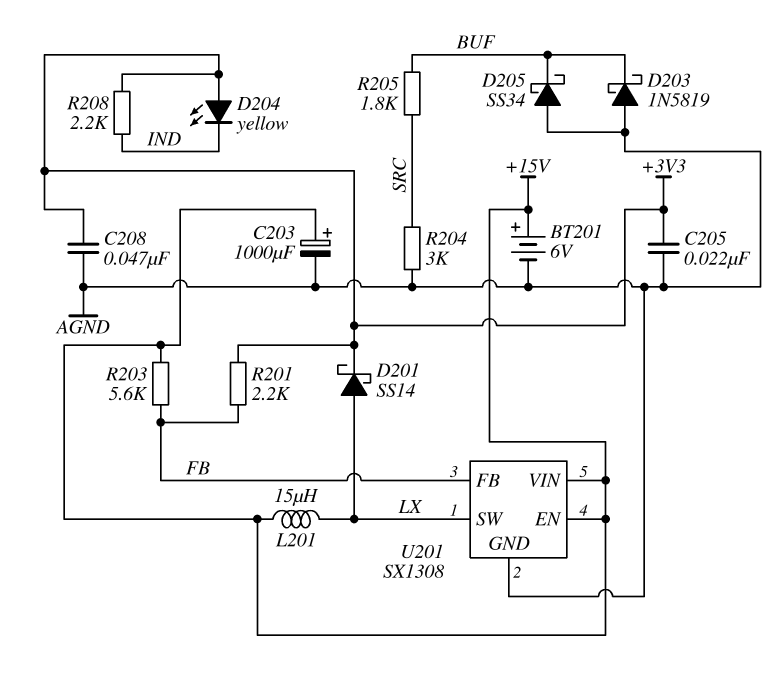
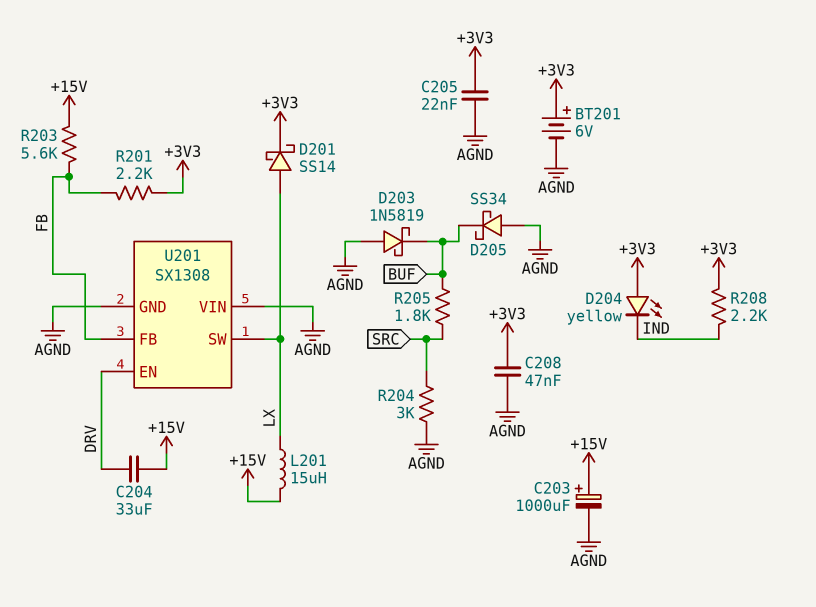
BT201: 6V (plus +15V, minus AGND) -> 6V (plus +3V3, minus AGND)
C204: none -> 33uF (+15V, DRV)
U201 pin EN: +15V -> DRV
U201 pin VIN: +15V -> AGND

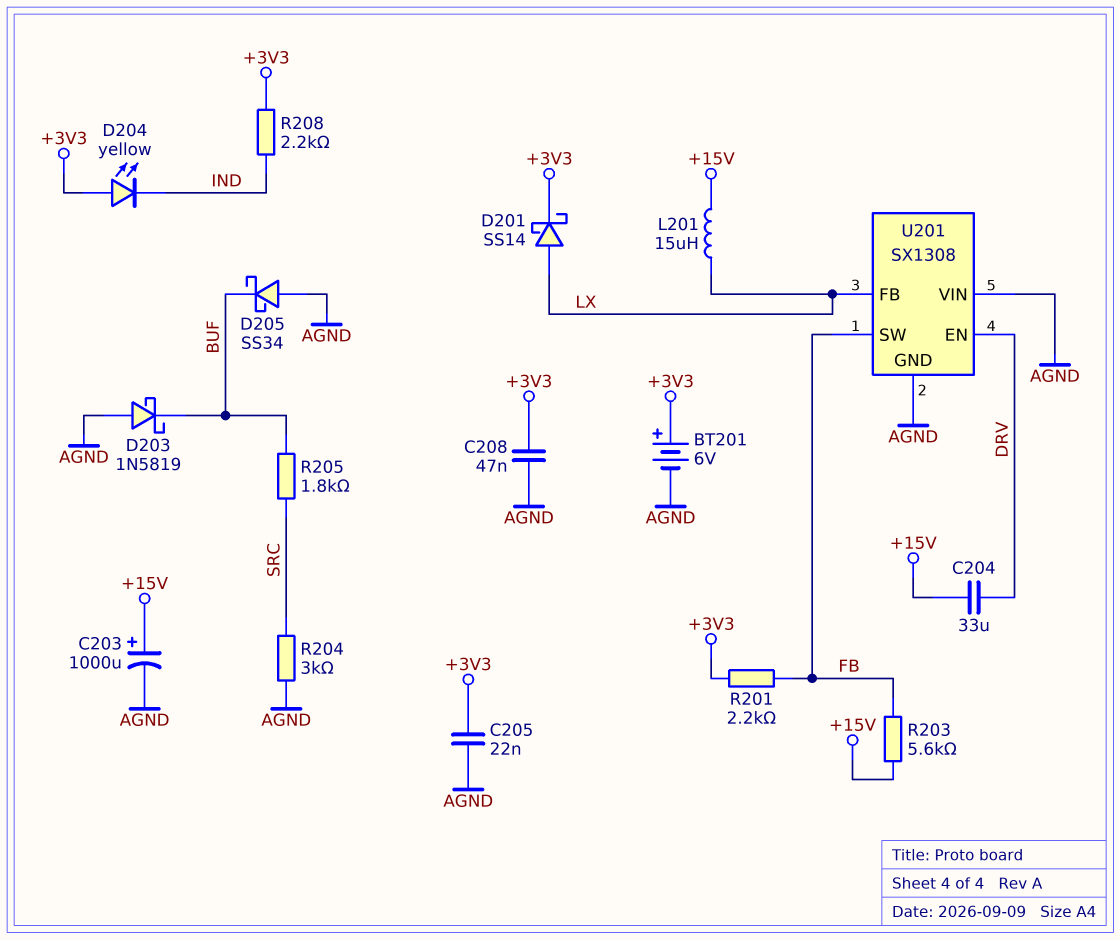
U201 pin FB: FB -> LX
U201 pin SW: LX -> FB

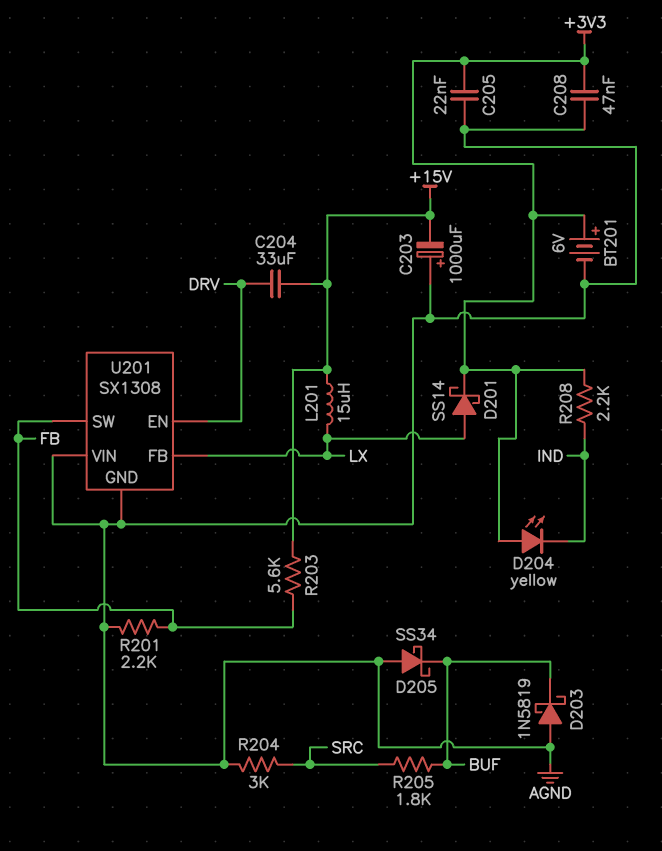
C203: 1000uF (plus +15V, minus AGND) -> 1000uF (plus AGND, minus +15V)
R201: 2.2k (+3V3, FB) -> 2.2k (AGND, FB)

